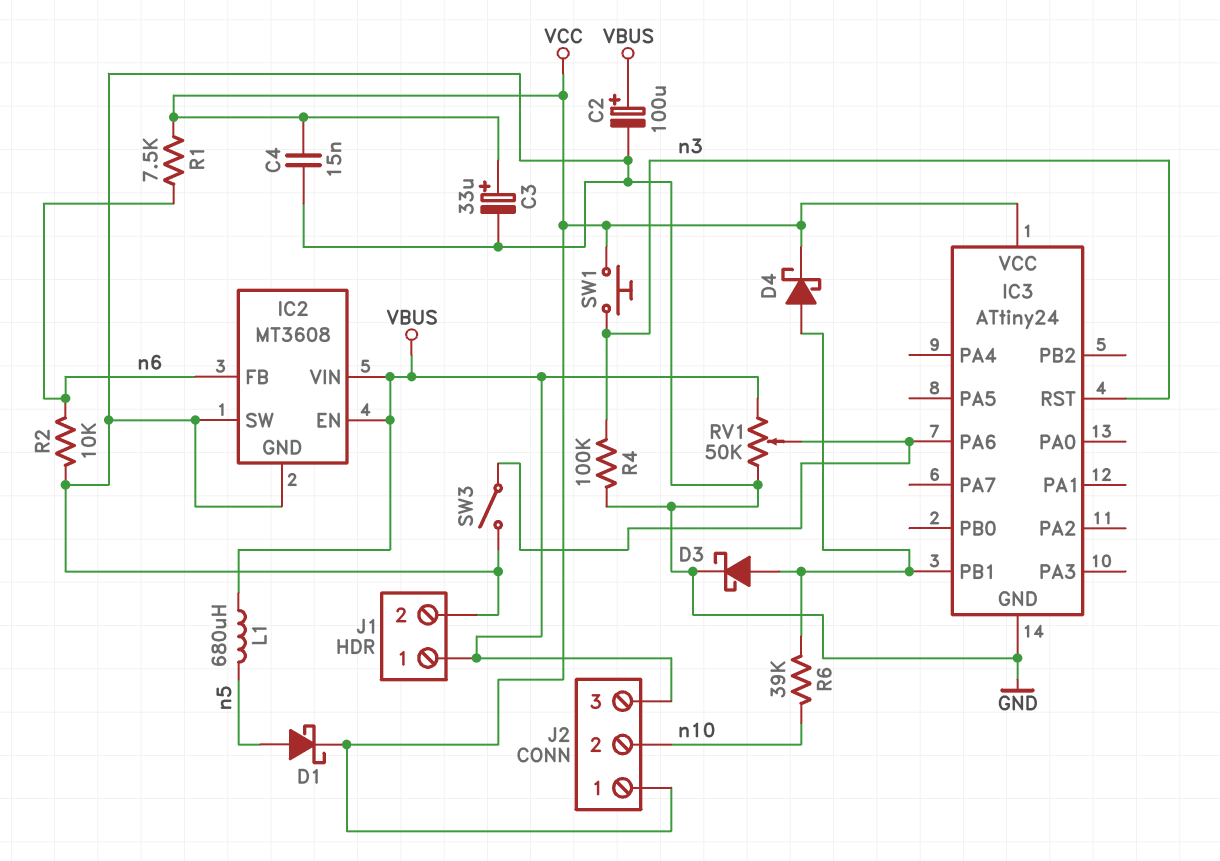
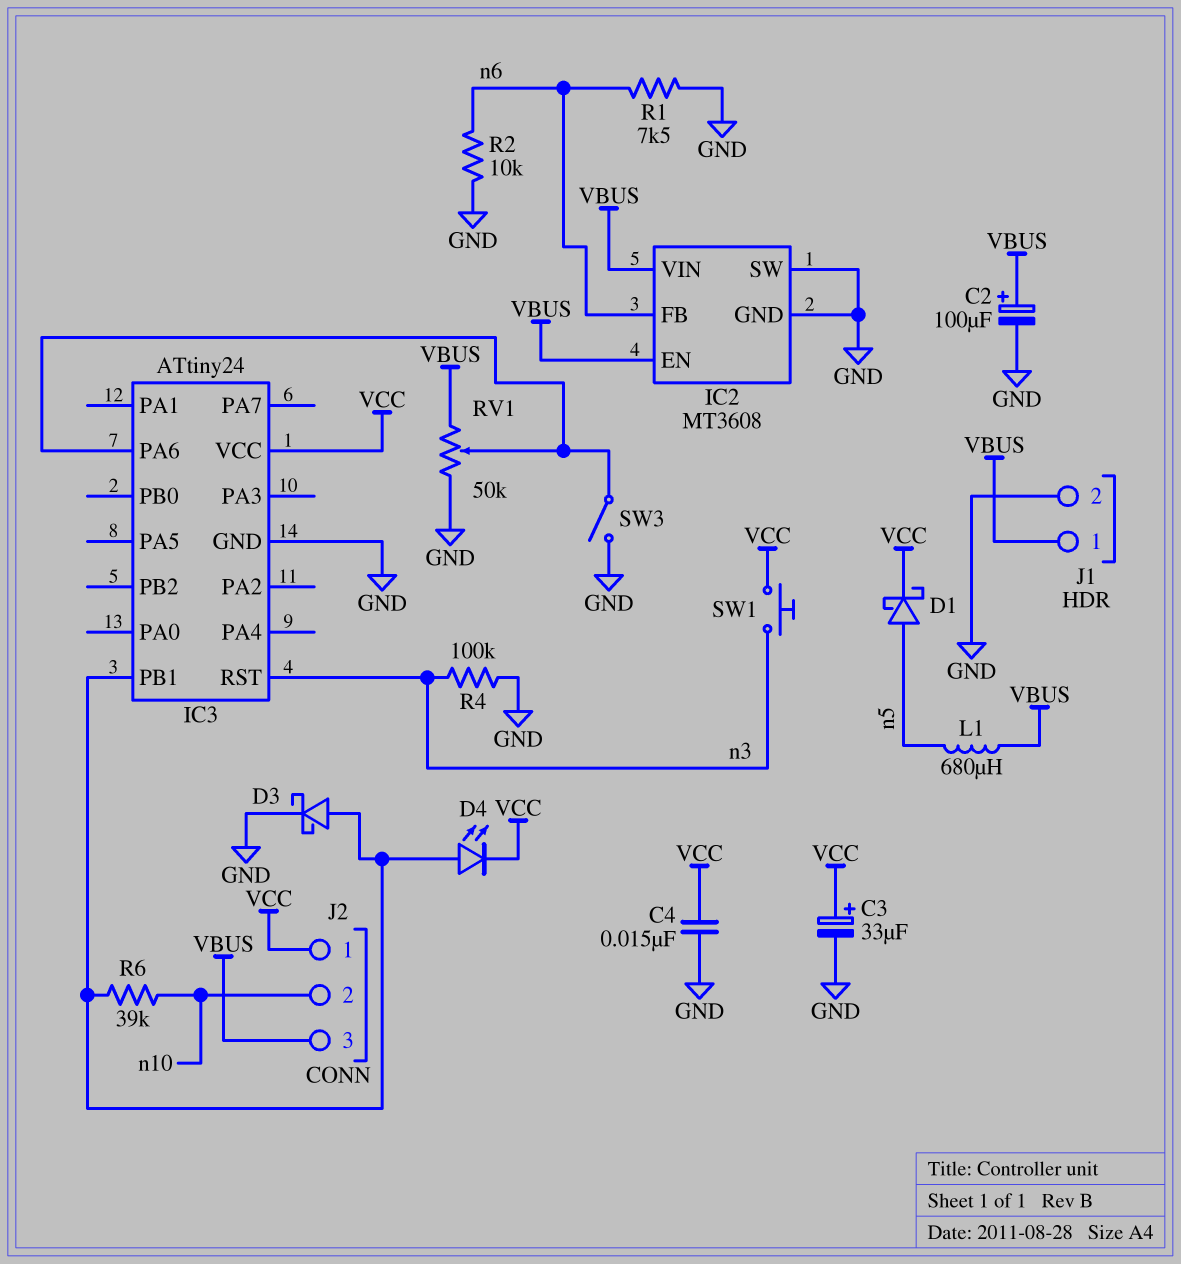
D4: schottky (A IC3/PB1, K VCC) -> LED (A IC3/PB1, K VCC)
R1: 7.5k (VCC, n6) -> 7.5k (GND, n6)

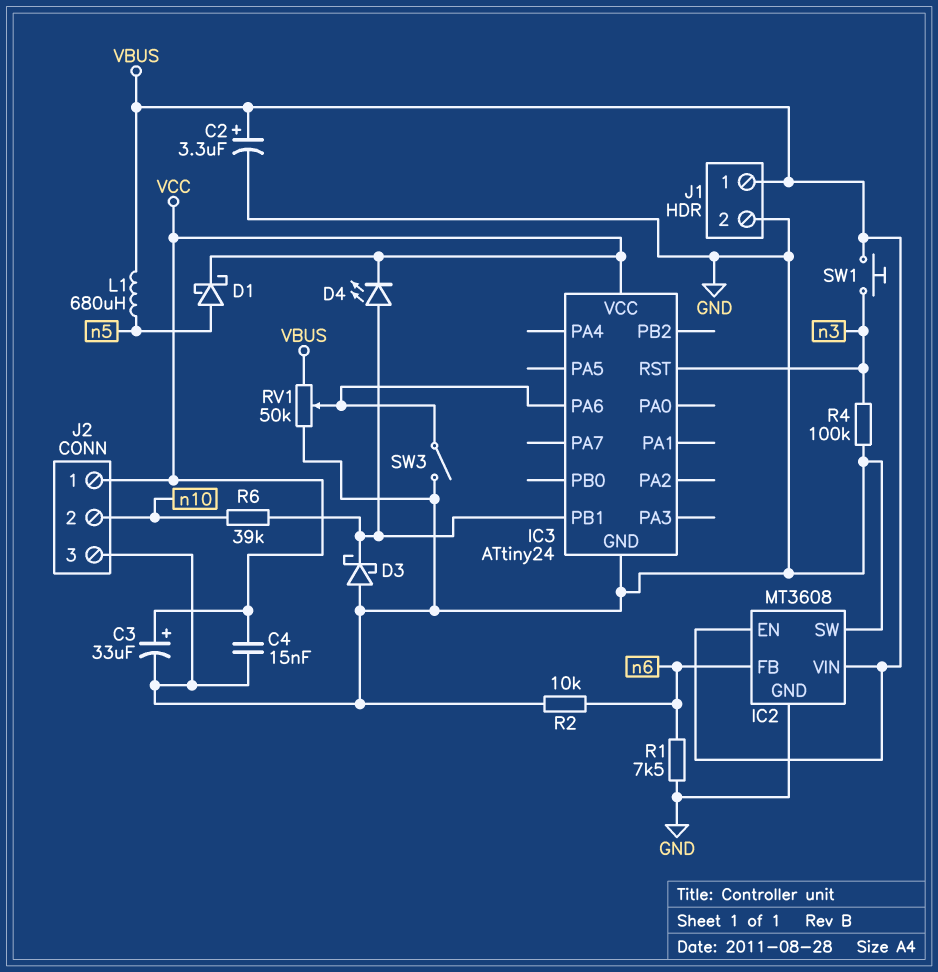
C2: 100uF (plus VBUS, minus GND) -> 3.3uF (plus VBUS, minus GND)
D3: schottky (A IC3/PB1, K GND) -> schottky (A GND, K IC3/PB1)
J2 pin 3: VBUS -> GND
SW1: button (VCC, n3) -> button (VBUS, n3)

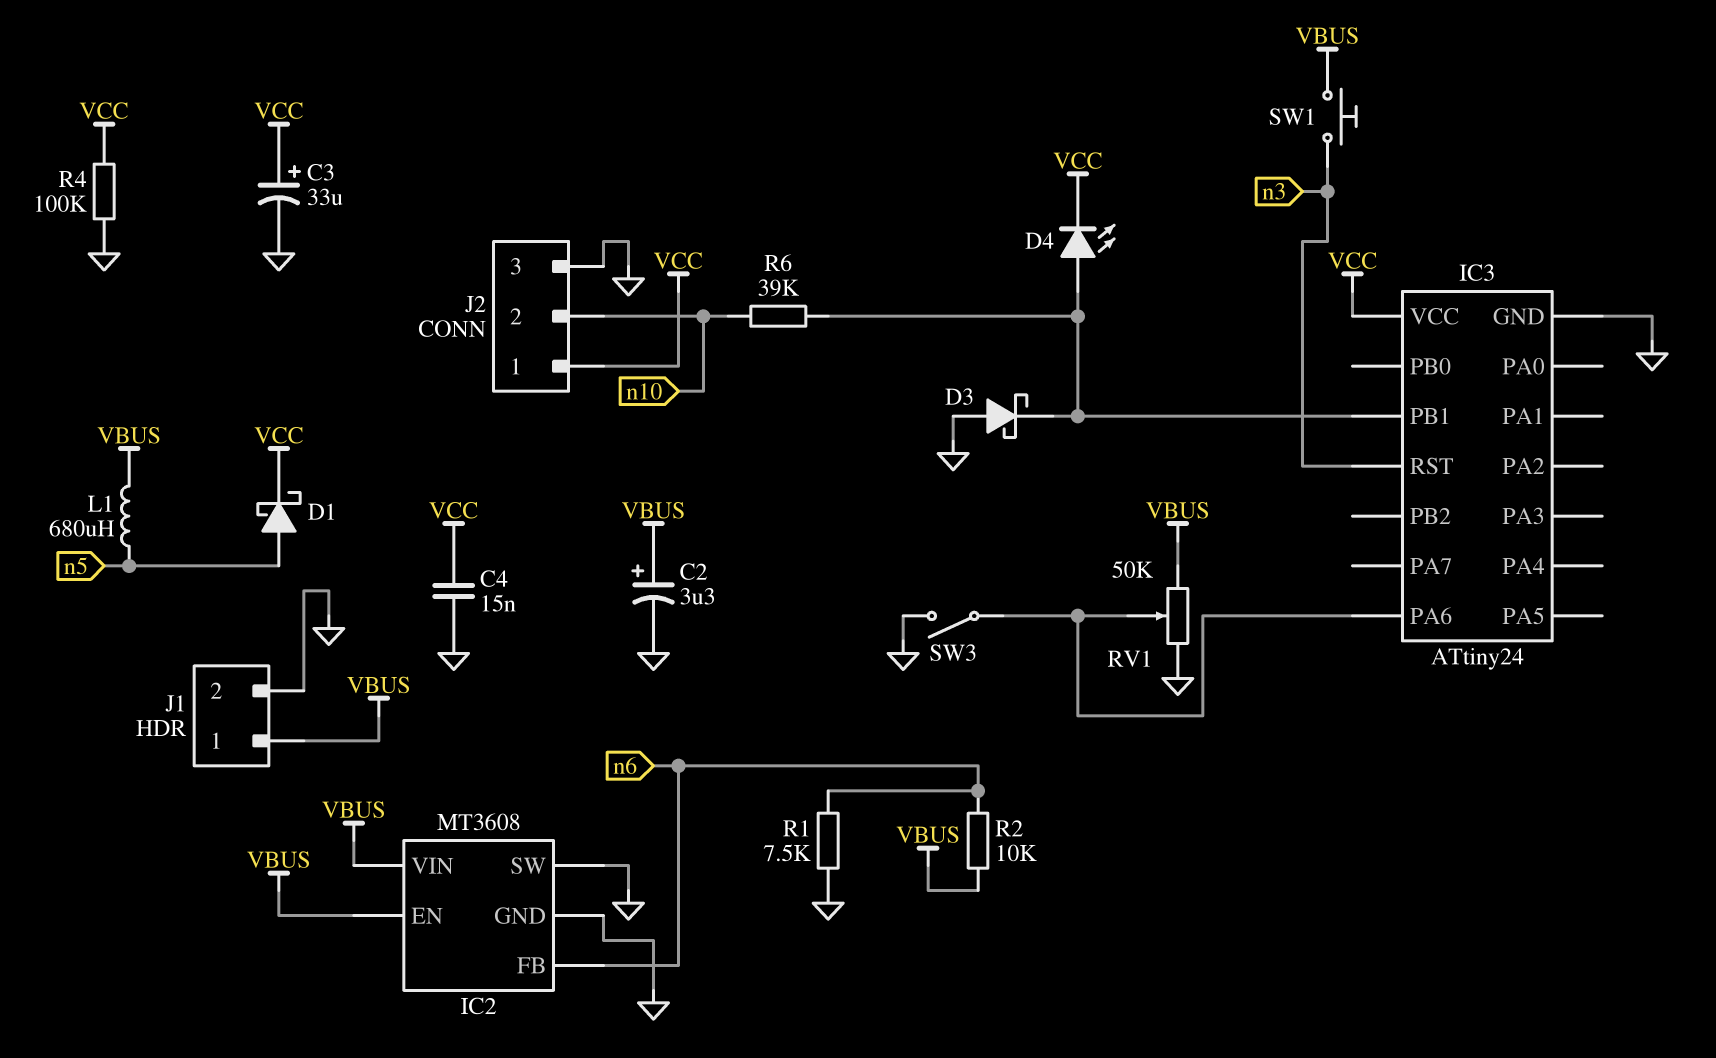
R2: 10k (GND, n6) -> 10k (VBUS, n6)
R4: 100k (GND, n3) -> 100k (GND, VCC)

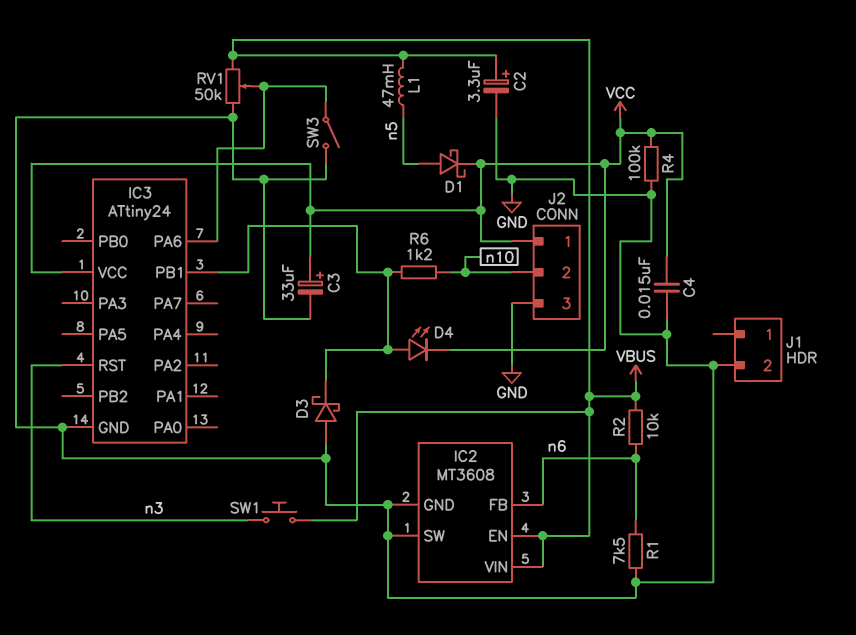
J1 pin 1: VBUS -> none
L1: 680uH (VBUS, n5) -> 47mH (VBUS, n5)
R6: 39k (IC3/PB1, n10) -> 1.2k (IC3/PB1, n10)

